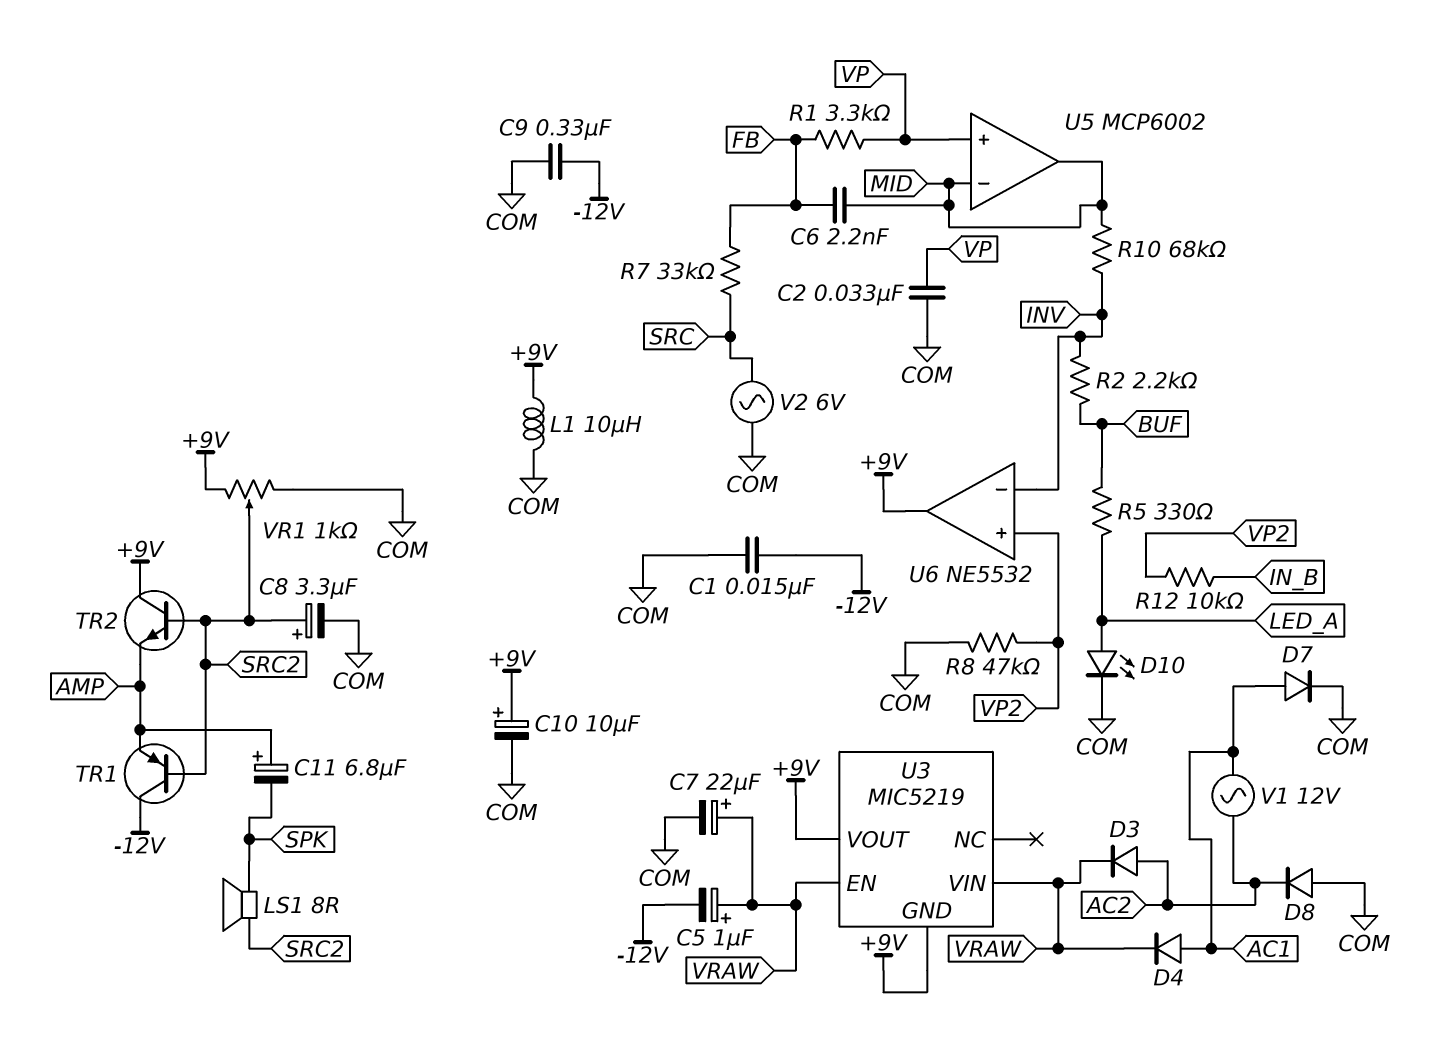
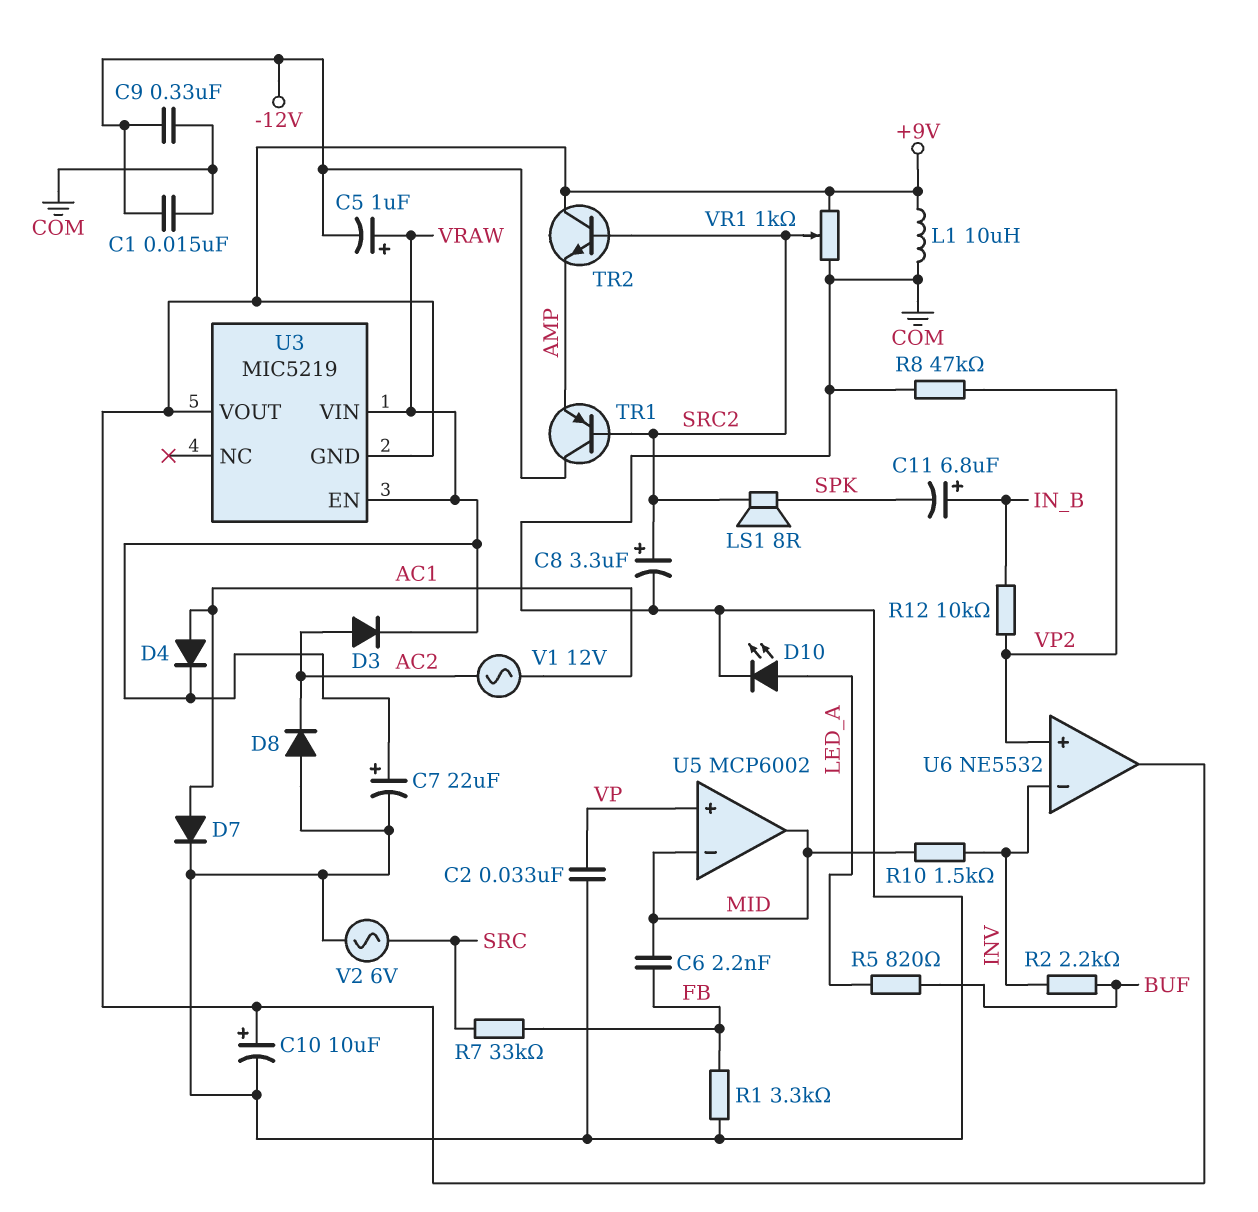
C11: 6.8uF (plus AMP, minus SPK) -> 6.8uF (plus IN_B, minus SPK)
R1: 3.3k (FB, VP) -> 3.3k (COM, FB)
R5: 330 (BUF, LED_A) -> 820 (BUF, LED_A)
R10: 68k (INV, MID) -> 1.5k (INV, MID)

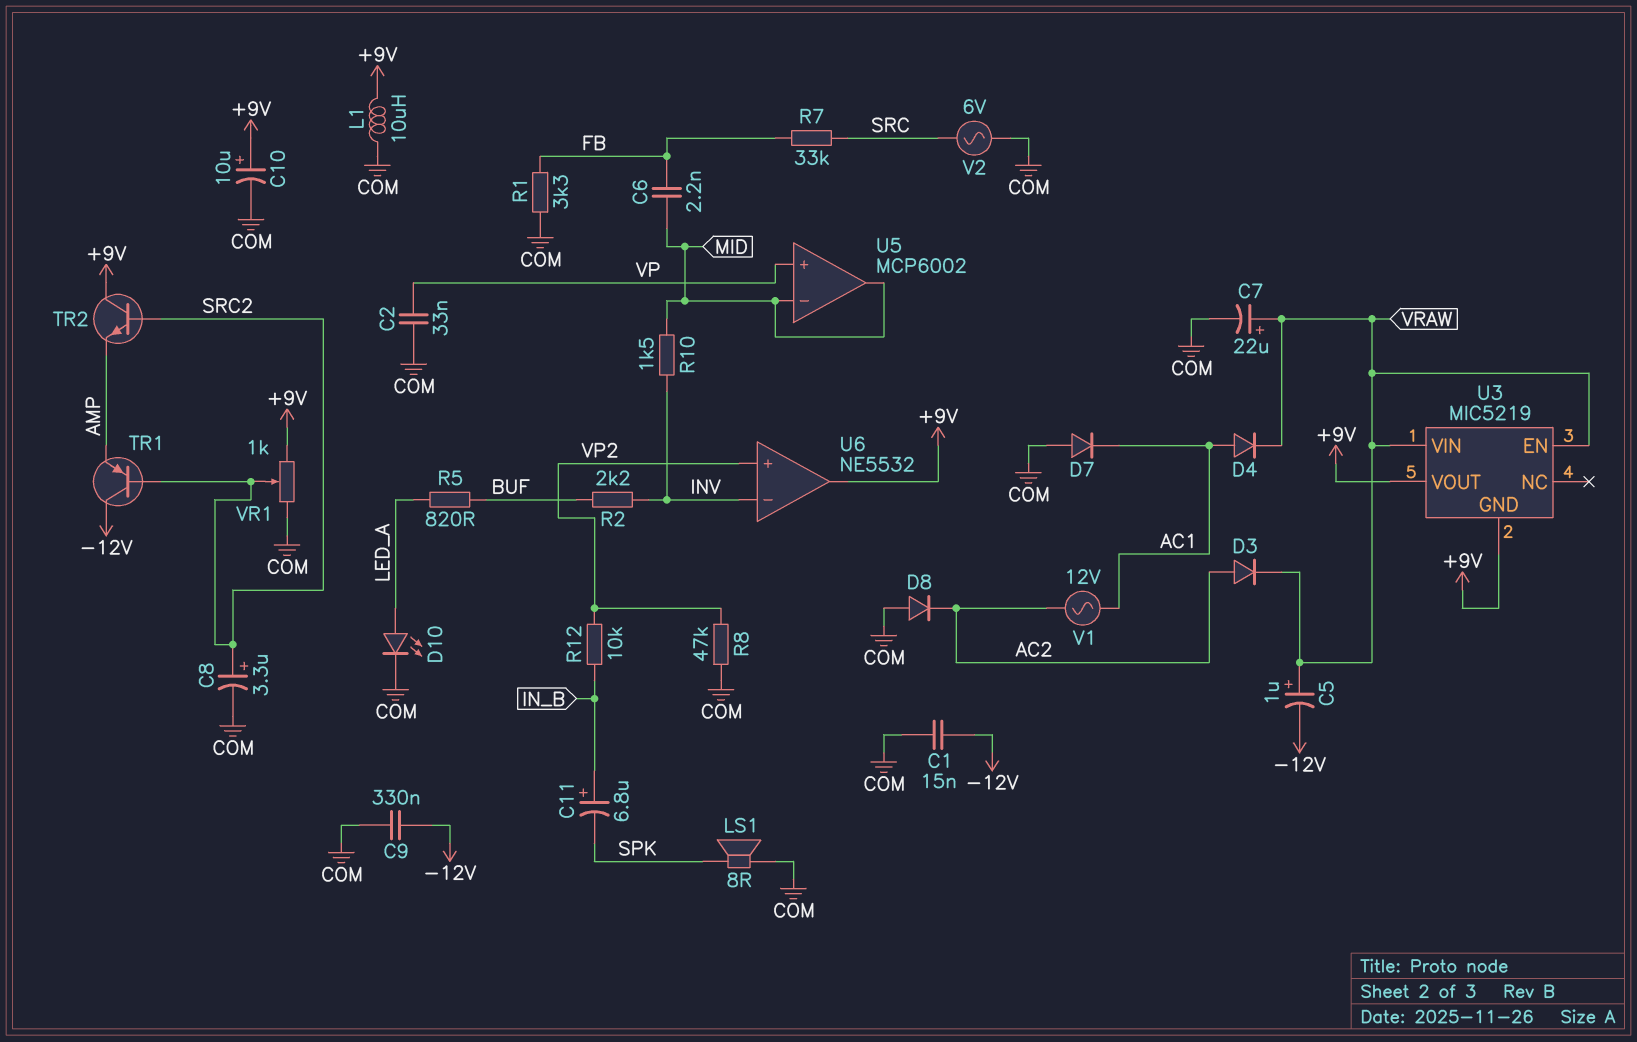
D7: diode (A AC1, K COM) -> diode (A COM, K AC1)
LS1: speaker 8R (SPK, SRC2) -> speaker 8R (COM, SPK)

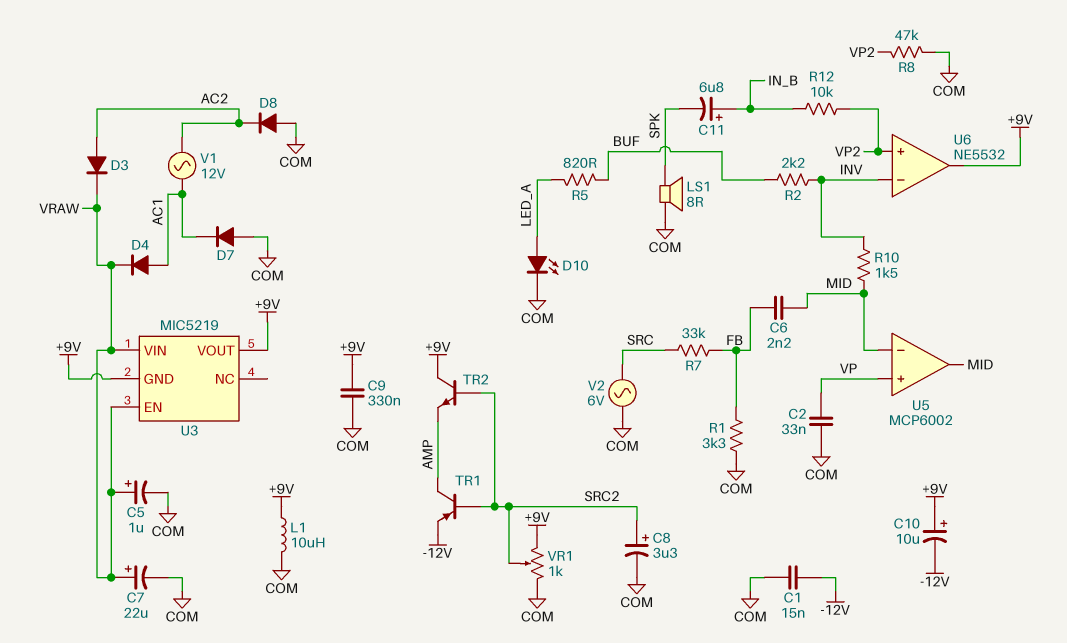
C5: 1uF (plus VRAW, minus -12V) -> 1uF (plus VRAW, minus COM)
C9: 330nF (-12V, COM) -> 330nF (+9V, COM)
C10: 10uF (plus +9V, minus COM) -> 10uF (plus +9V, minus -12V)
TR1: PNP (B SRC2, C -12V, E AMP) -> PNP (B SRC2, C AMP, E -12V)

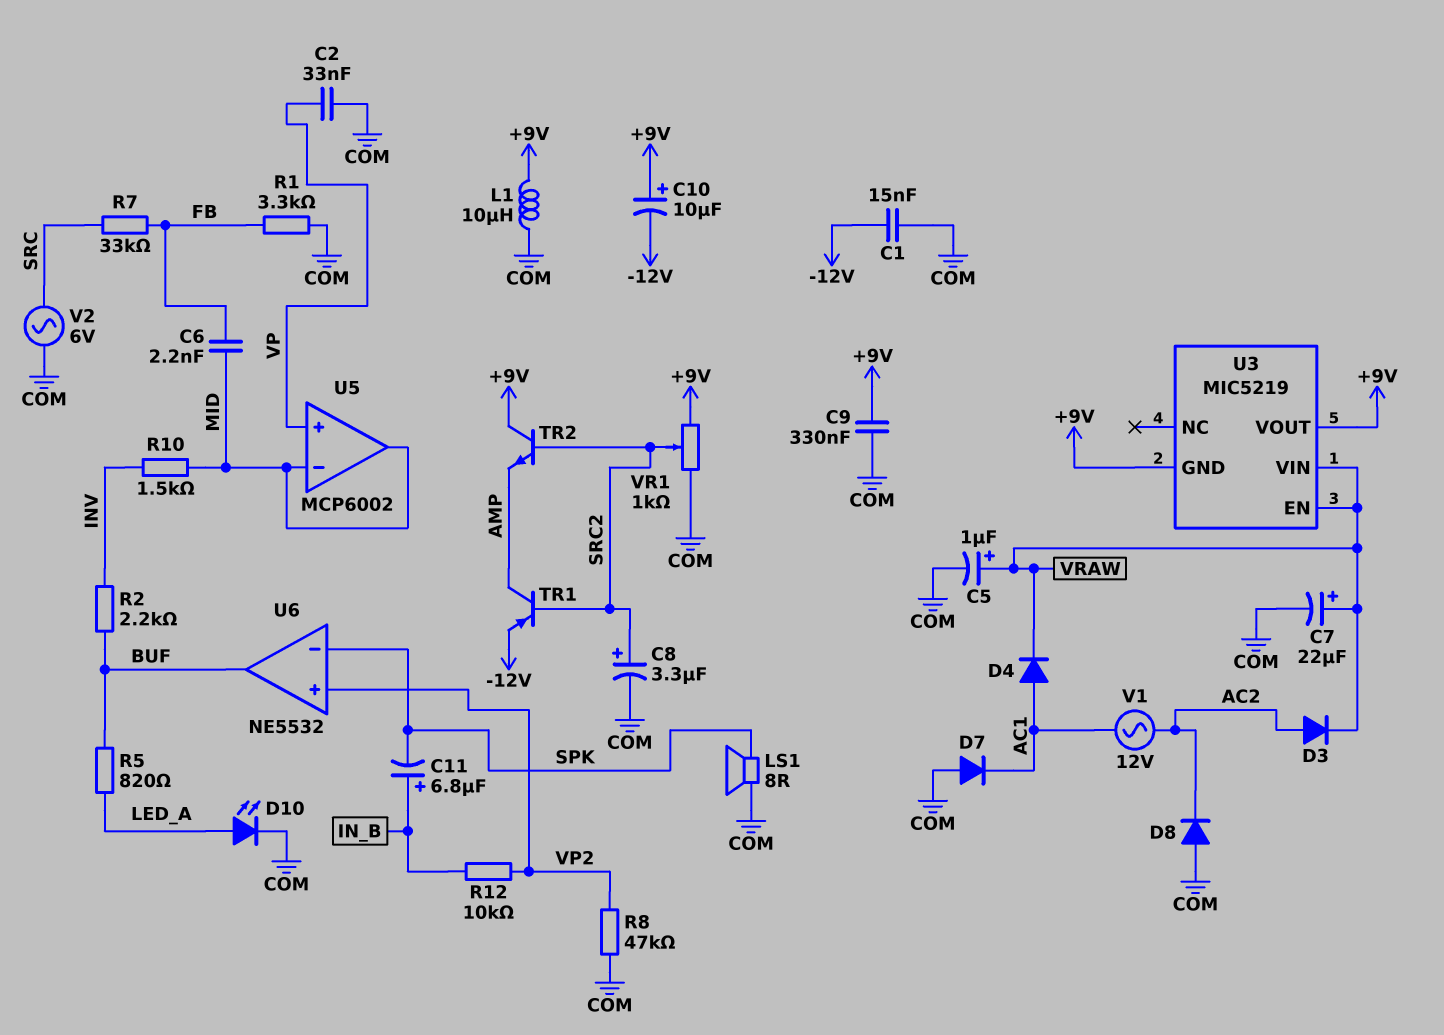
U6 pin in-: INV -> SPK
U6 pin out: +9V -> BUF

